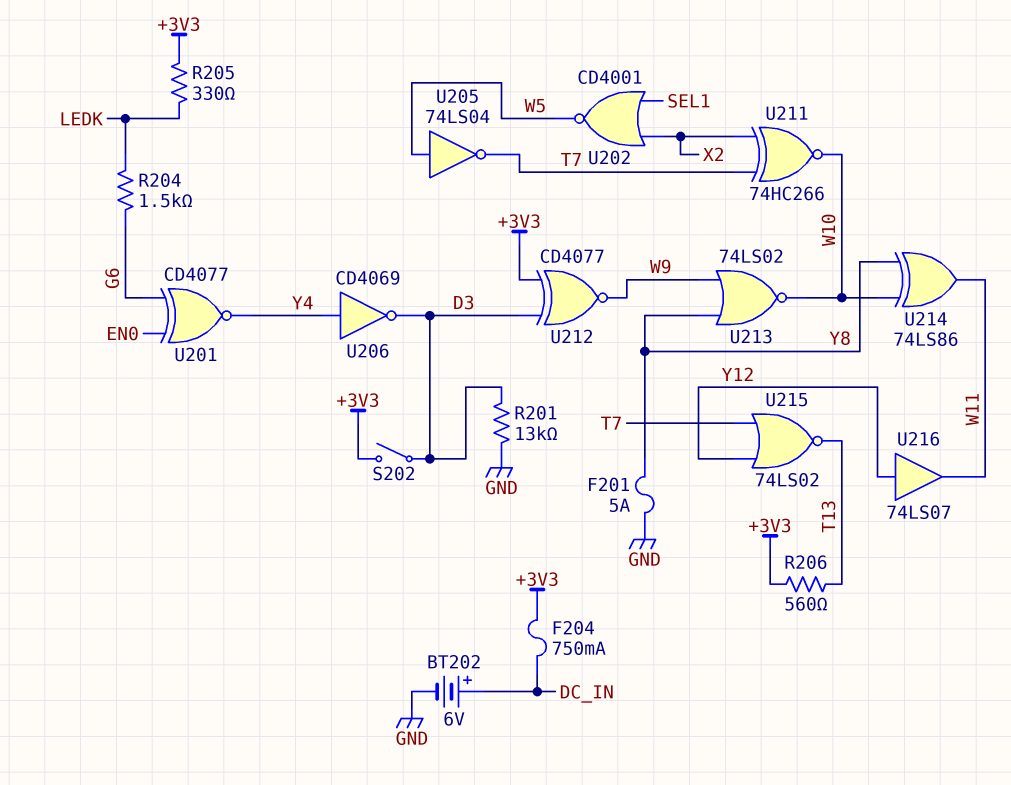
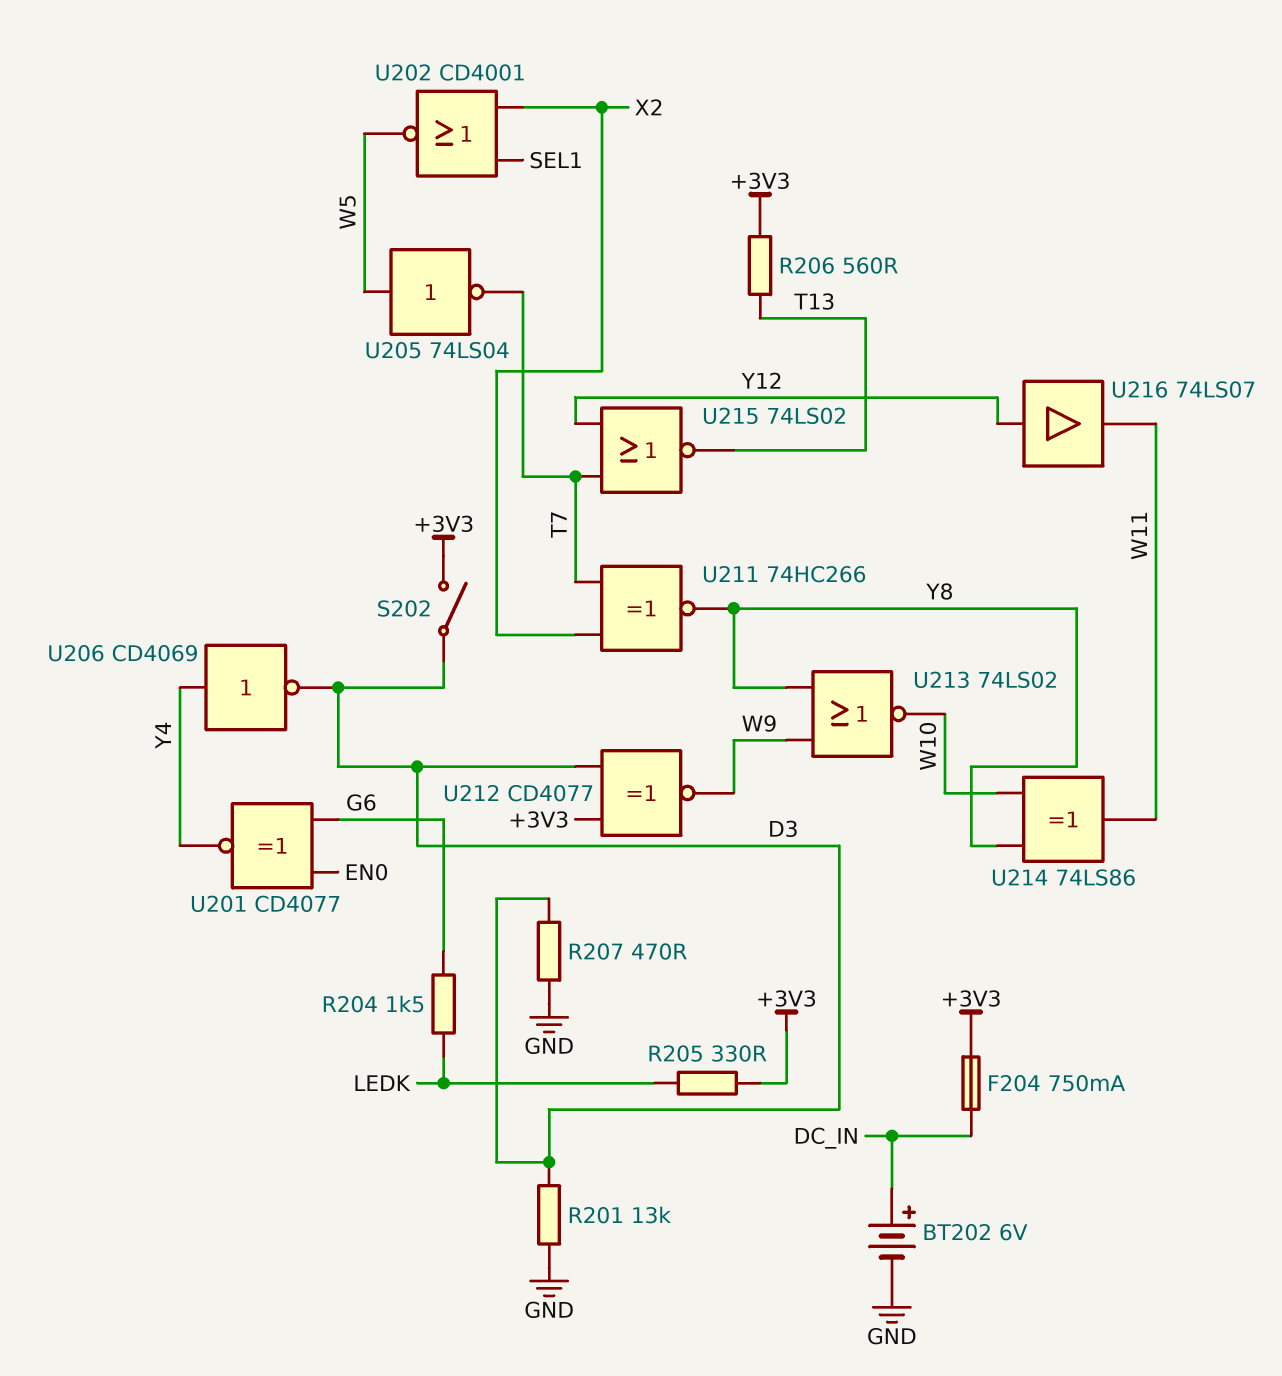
F201: 5A (GND, Y8) -> none
R207: none -> 470 (D3, GND)
U211: XNOR 74HC266 (in T7, in X2, out W10) -> XNOR 74HC266 (in T7, in X2, out Y8)

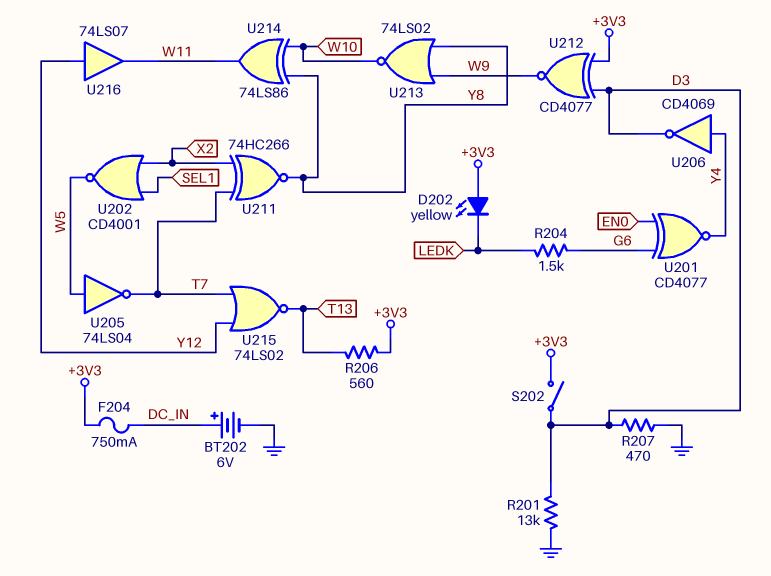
D202: none -> LED yellow (A +3V3, K LEDK)
R205: 330 (+3V3, LEDK) -> none

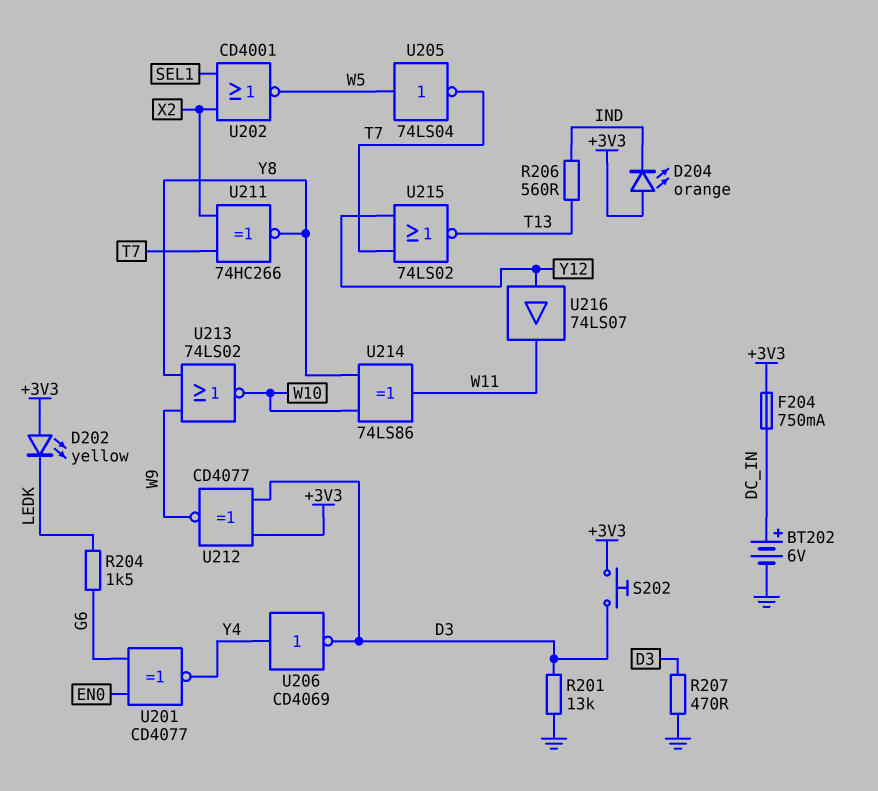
D204: none -> LED orange (A +3V3, K IND)
R206: 560 (+3V3, T13) -> 560 (IND, T13)
S202: switch (+3V3, D3) -> button (+3V3, D3)

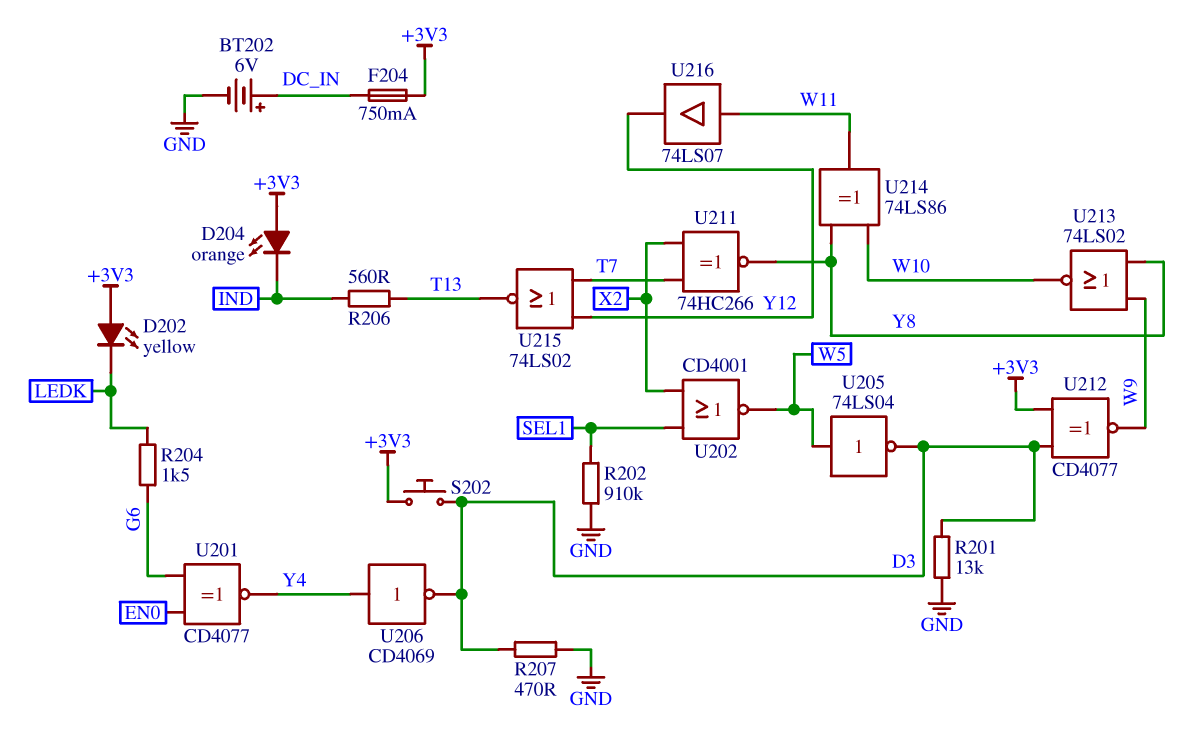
R202: none -> 910k (GND, SEL1)
U205: NOT 74LS04 (in W5, out T7) -> NOT 74LS04 (in W5, out D3)
U216: buffer 74LS07 (in Y12, out W11) -> buffer 74LS07 (in W11, out Y12)

